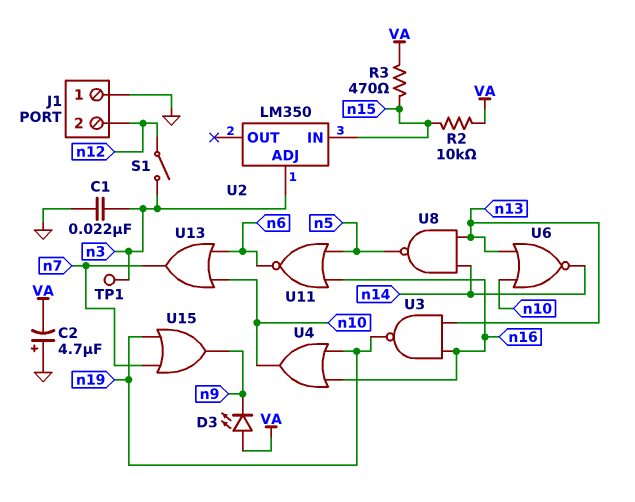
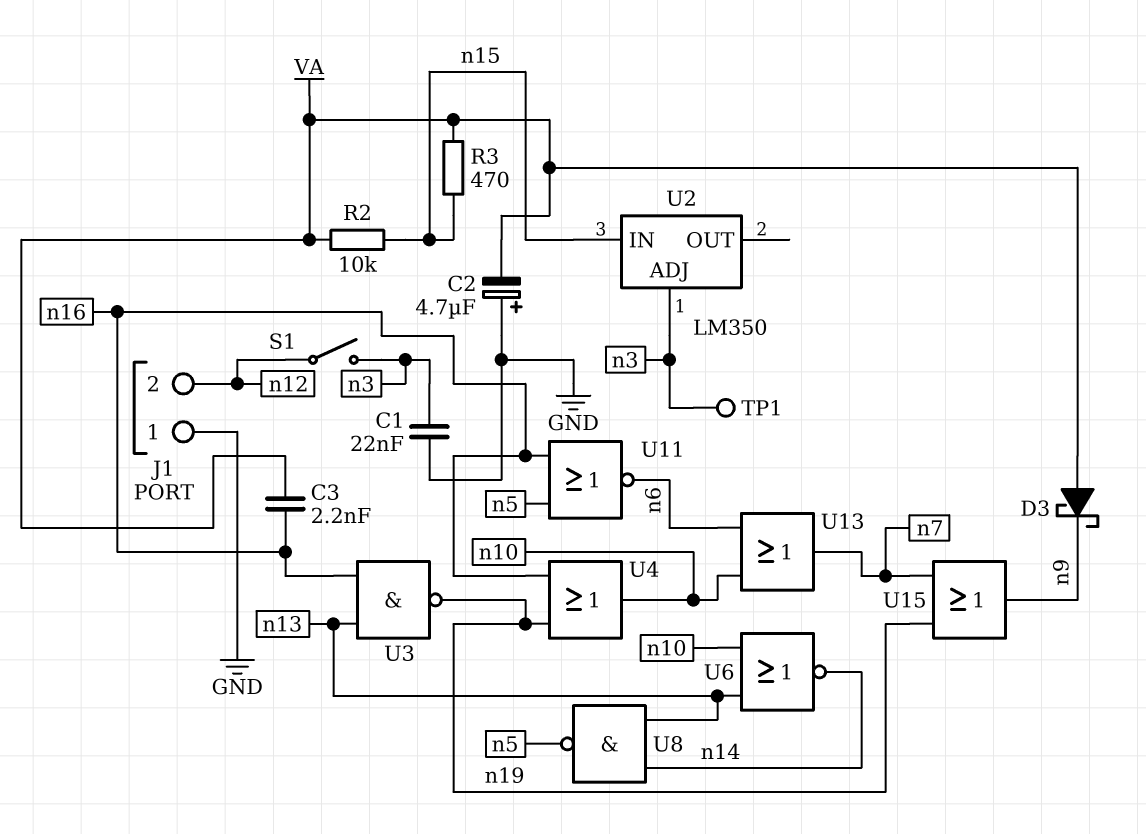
C3: none -> 2.2nF (VA, n16)
D3: LED (A VA, K n9) -> schottky (A VA, K n9)

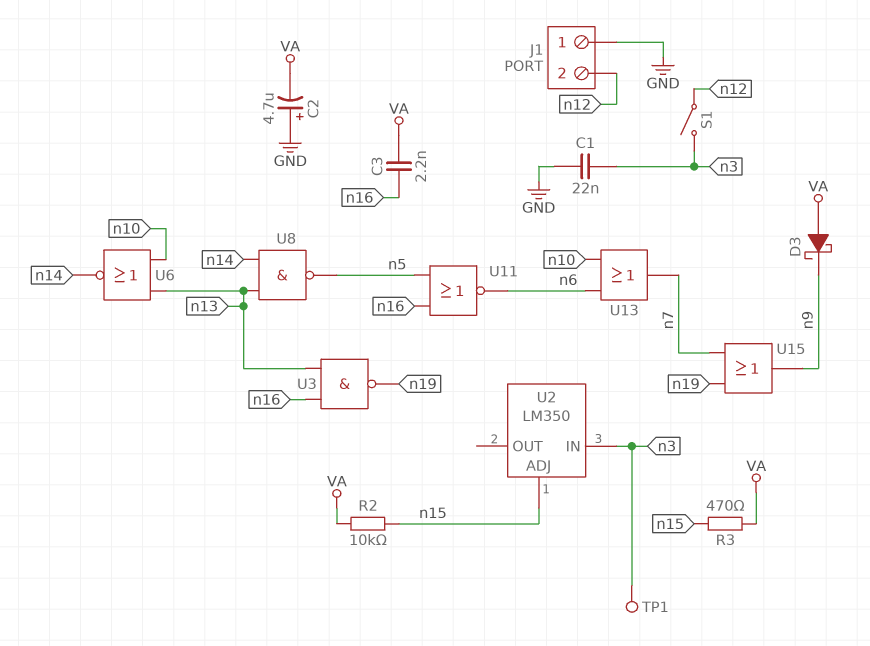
U2 pin ADJ: n3 -> n15
U2 pin IN: n15 -> n3
U4: OR (in n16, in n19, out n10) -> none

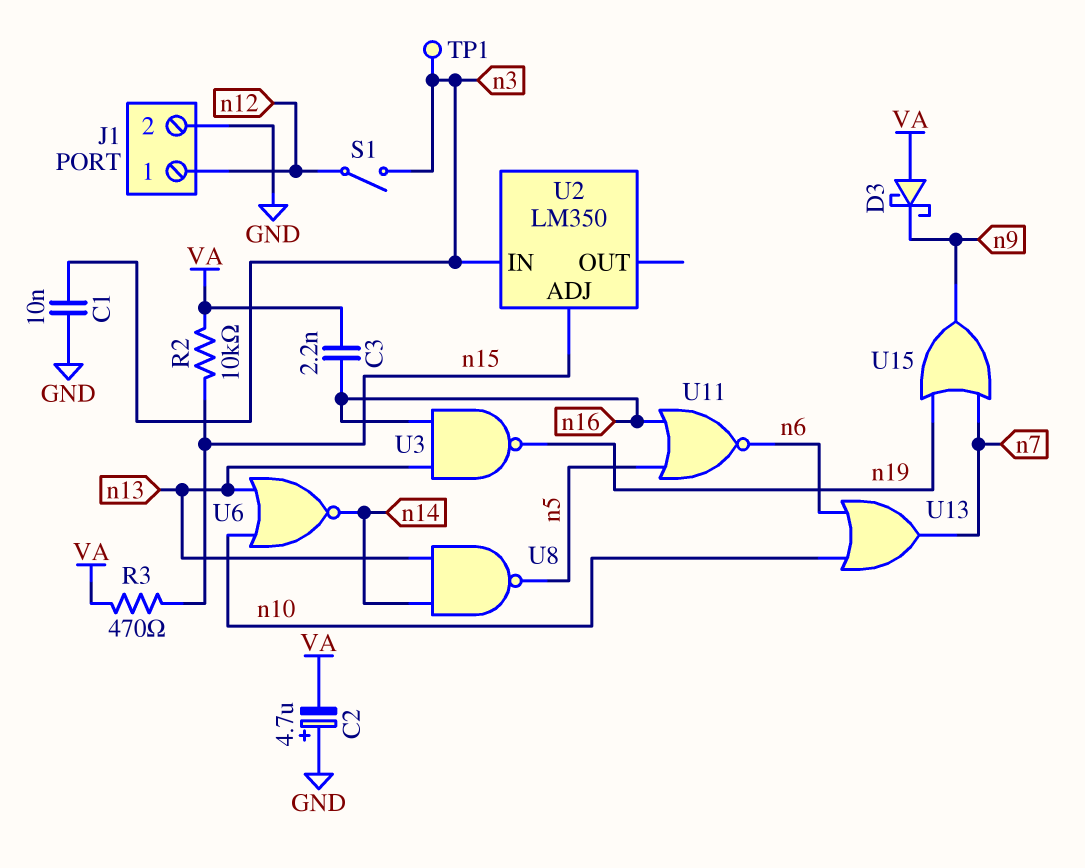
C1: 22nF (GND, n3) -> 10nF (GND, n3)
J1 pin 1: GND -> n12
J1 pin 2: n12 -> GND

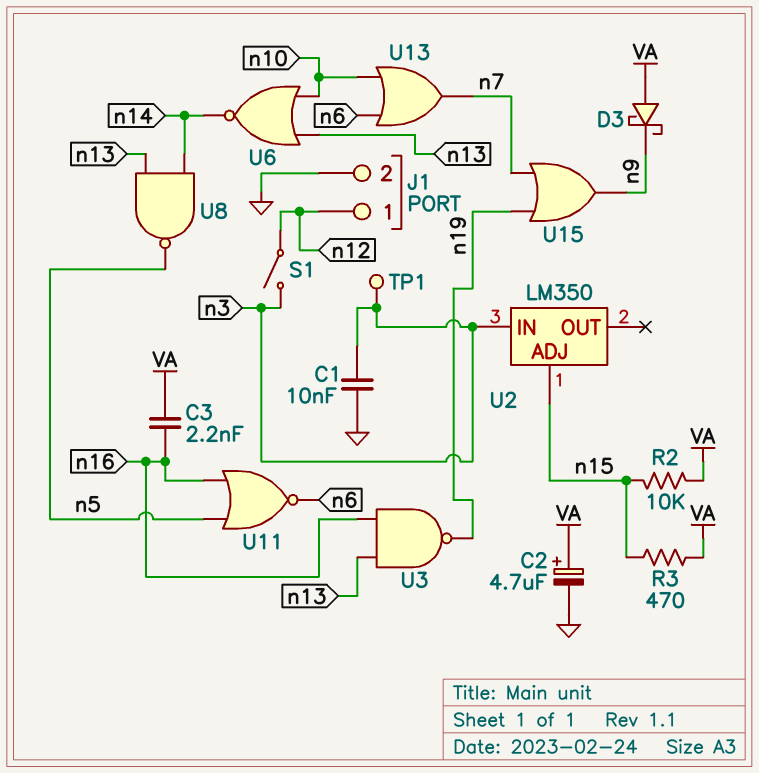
C2: 4.7uF (plus GND, minus VA) -> 4.7uF (plus VA, minus GND)

